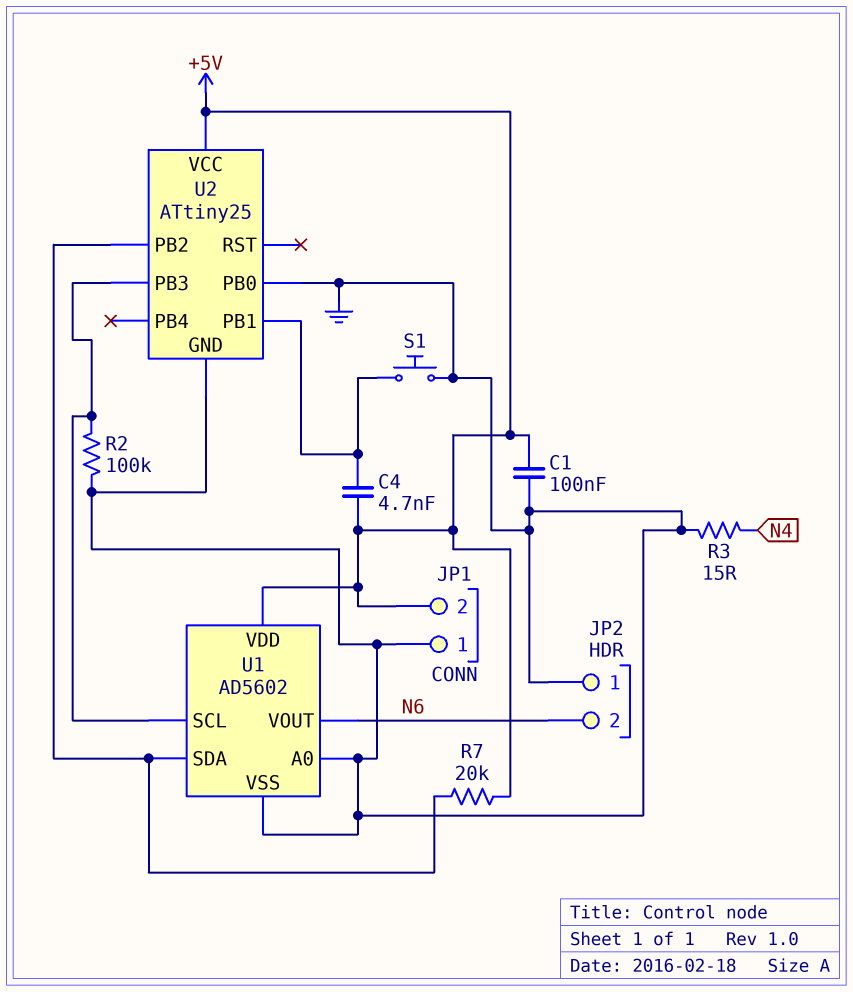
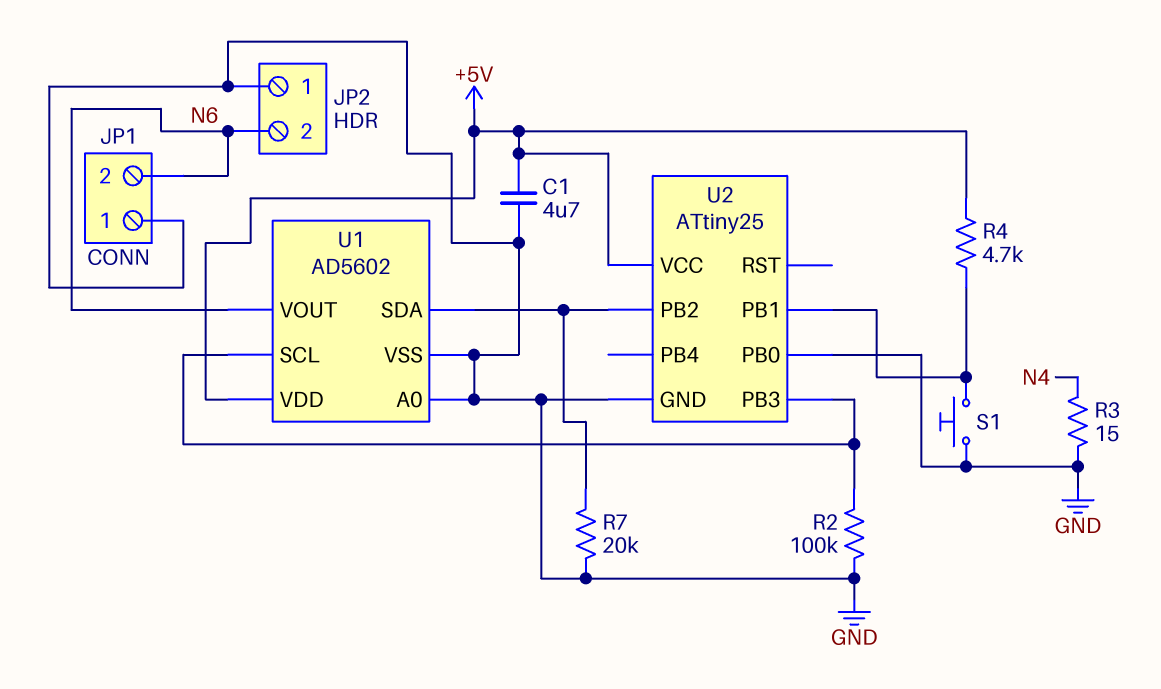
C1: 100nF (+5V, GND) -> 4.7uF (+5V, GND)
C4: 4.7nF (+5V, U2/PB1) -> none
JP1 pin 2: +5V -> N6
R4: none -> 4.7k (+5V, U2/PB1)
R7: 20k (+5V, U1/SDA) -> 20k (GND, U1/SDA)

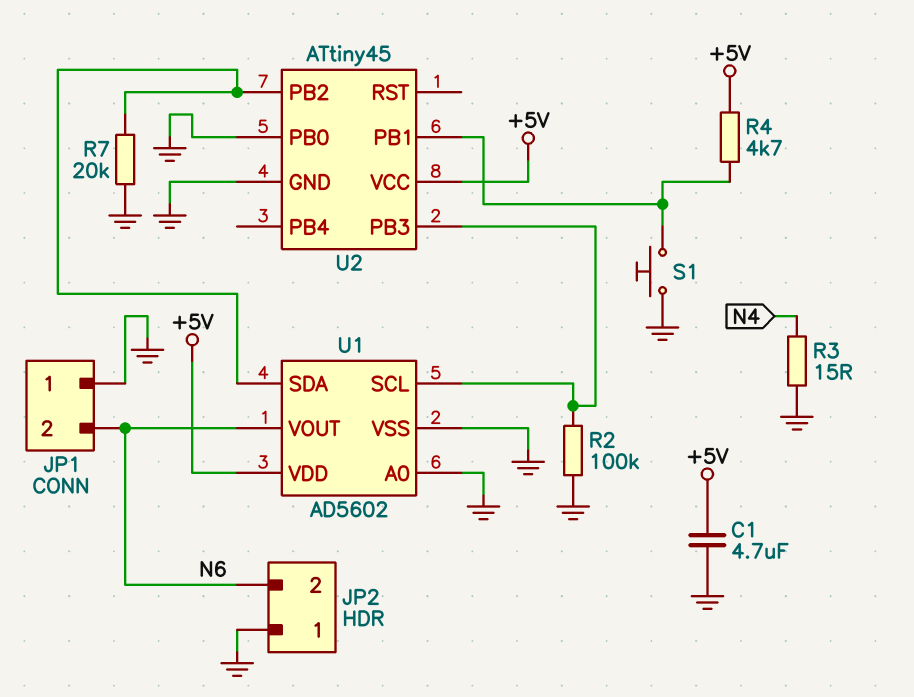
U2: ATtiny25 -> ATtiny45

